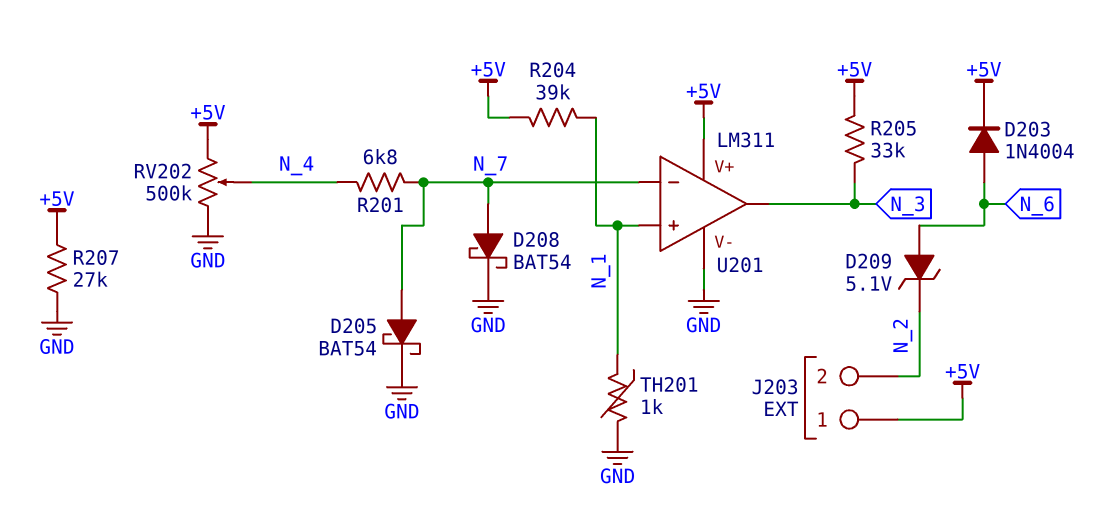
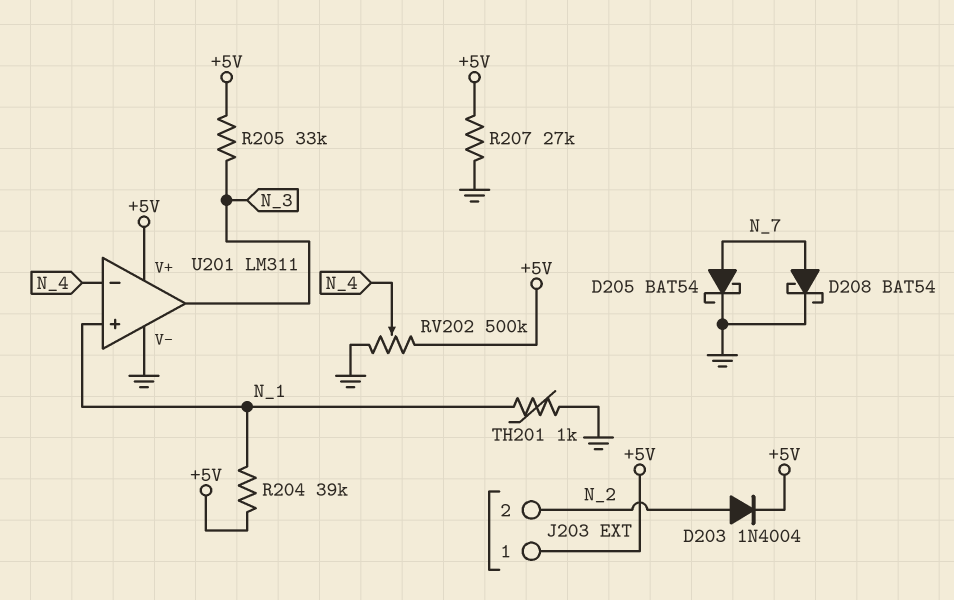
D203: diode 1N4004 (A N_6, K +5V) -> diode 1N4004 (A N_2, K +5V)
D209: zener 5.1V (A N_6, K N_2) -> none
R201: 6.8k (N_4, N_7) -> none
U201 pin in-: N_7 -> N_4

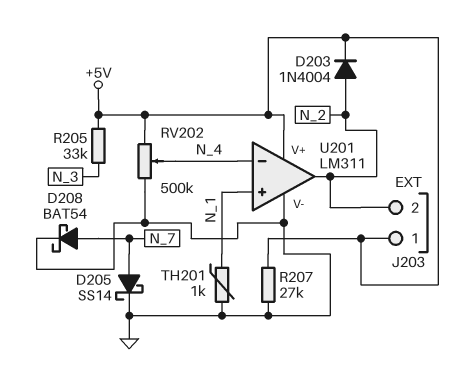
D205: schottky BAT54 (A N_7, K GND) -> schottky SS14 (A N_7, K GND)
R204: 39k (+5V, N_1) -> none
U201 pin out: N_3 -> N_2

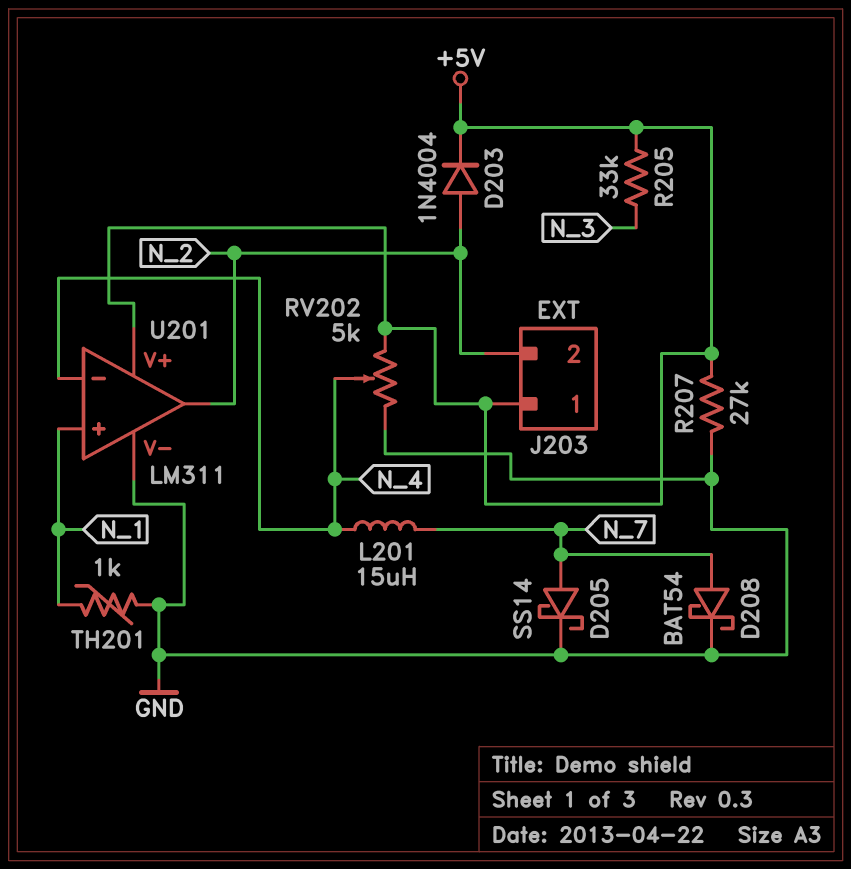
L201: none -> 15uH (N_4, N_7)
RV202: 500k (+5V, GND, wiper N_4) -> 5k (+5V, GND, wiper N_4)

